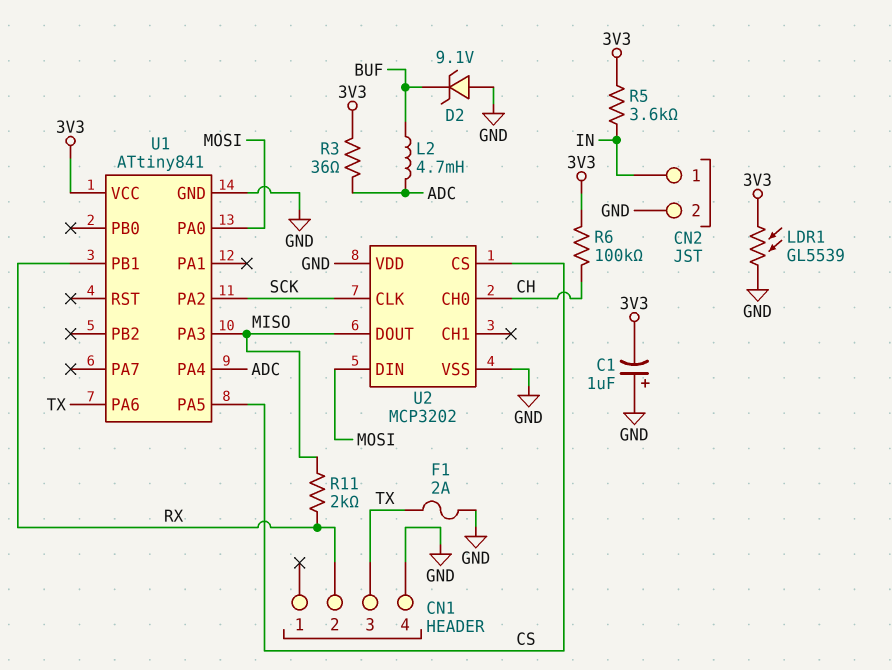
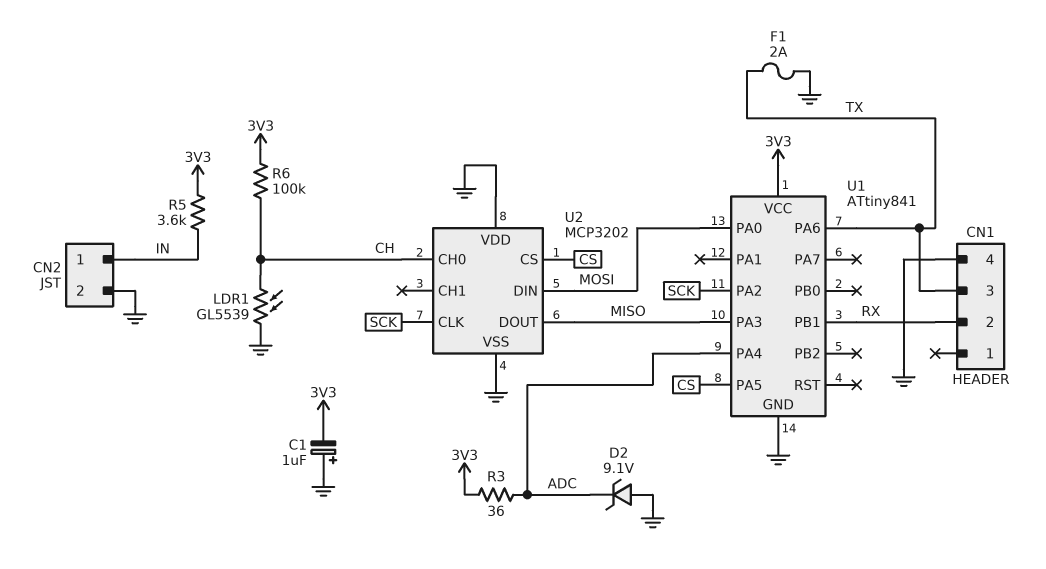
D2: zener 9.1V (A GND, K BUF) -> zener 9.1V (A GND, K ADC)
L2: 4.7mH (ADC, BUF) -> none
LDR1: GL5539 (3V3, GND) -> GL5539 (CH, GND)
R11: 2k (MISO, RX) -> none

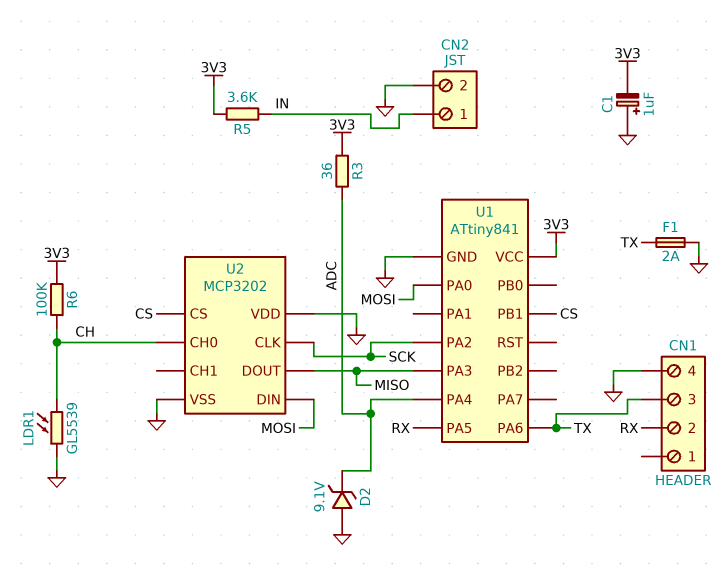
U1 pin PA5: CS -> RX
U1 pin PB1: RX -> CS

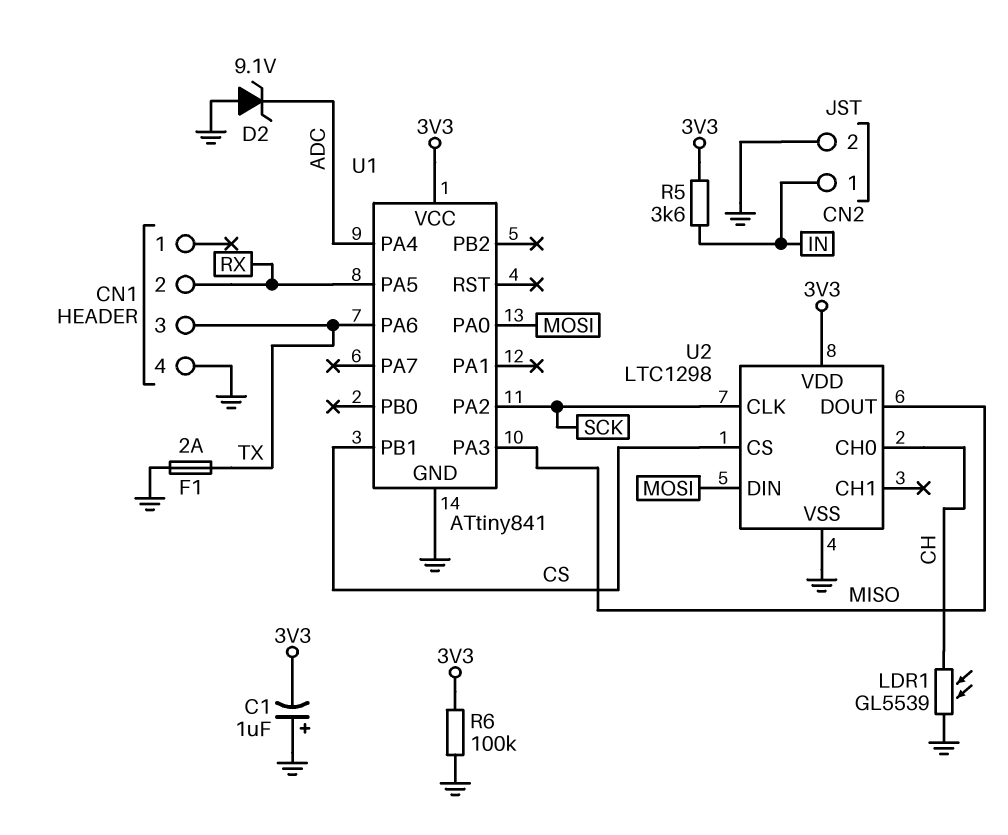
R3: 36 (3V3, ADC) -> none
R6: 100k (3V3, CH) -> 100k (3V3, GND)
U2: MCP3202 -> LTC1298
U2 pin VDD: GND -> 3V3

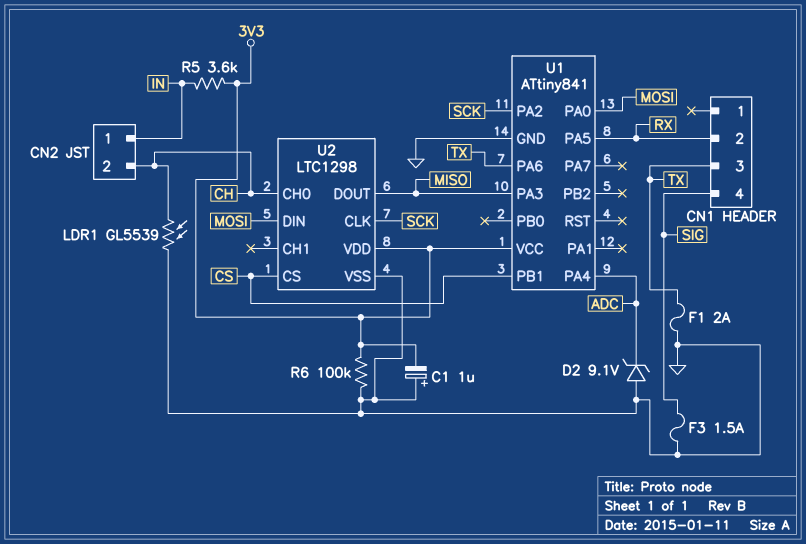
CN1 pin 4: GND -> SIG
CN2 pin 2: GND -> CH
F3: none -> 1.5A (GND, SIG)

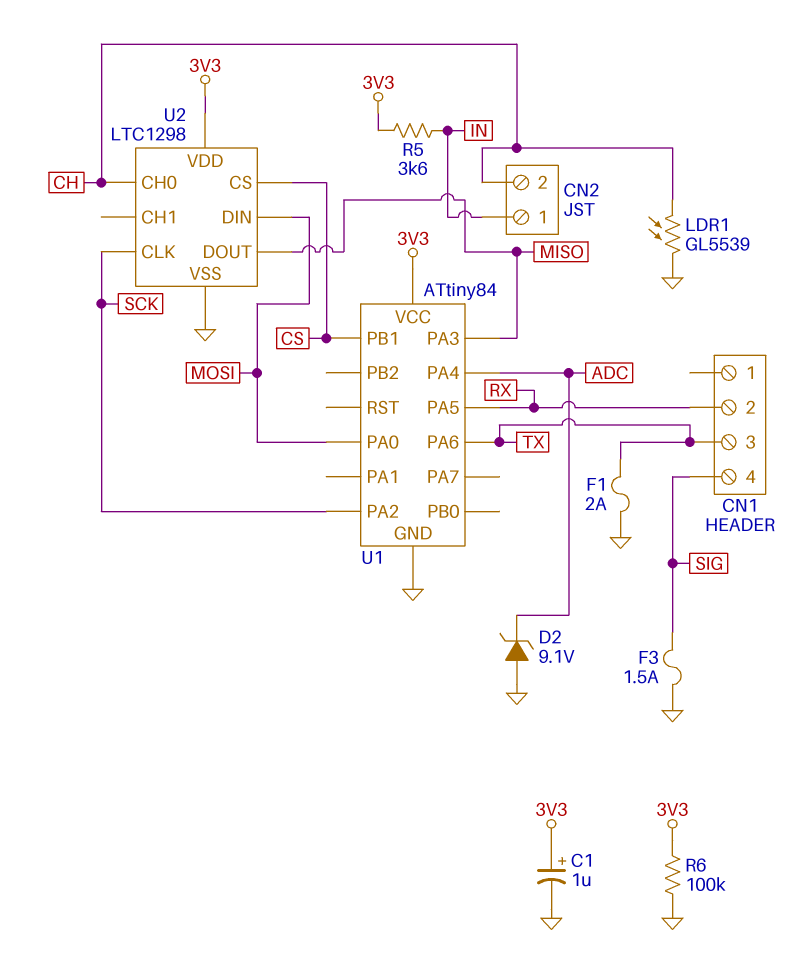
C1: 1uF (plus GND, minus 3V3) -> 1uF (plus 3V3, minus GND)
U1: ATtiny841 -> ATtiny84

